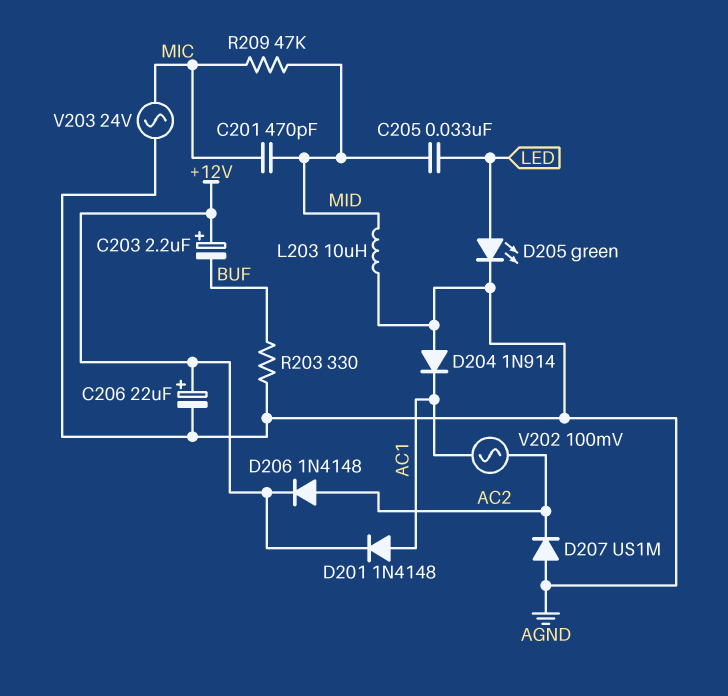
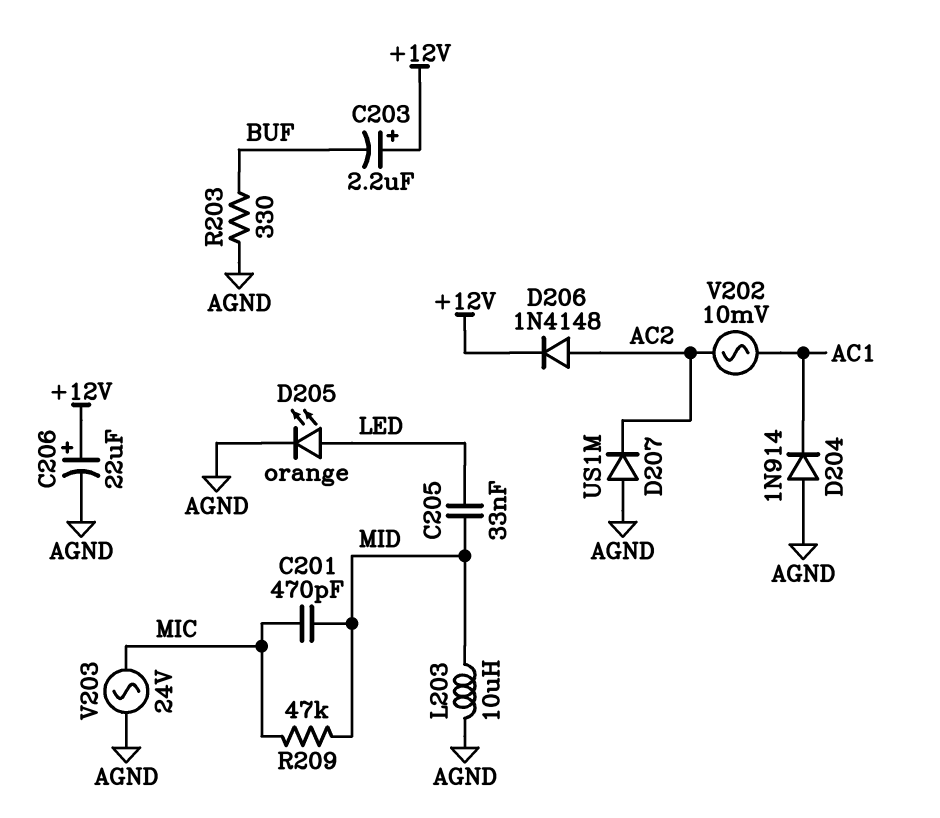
D201: diode 1N4148 (A AC1, K +12V) -> none
D205: LED green (A LED, K AGND) -> LED orange (A LED, K AGND)
V202: AC 100mV (AC1, AC2) -> AC 10mV (AC1, AC2)

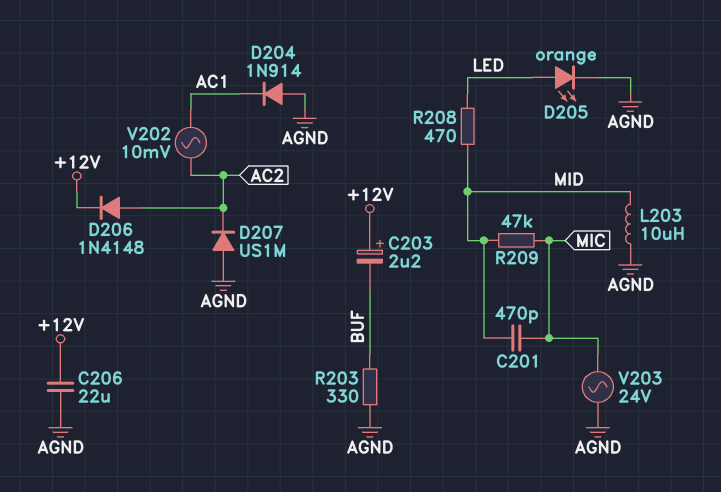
C205: 33nF (LED, MID) -> none
C206: 22uF (plus +12V, minus AGND) -> 22uF (+12V, AGND)
R208: none -> 470 (LED, MID)

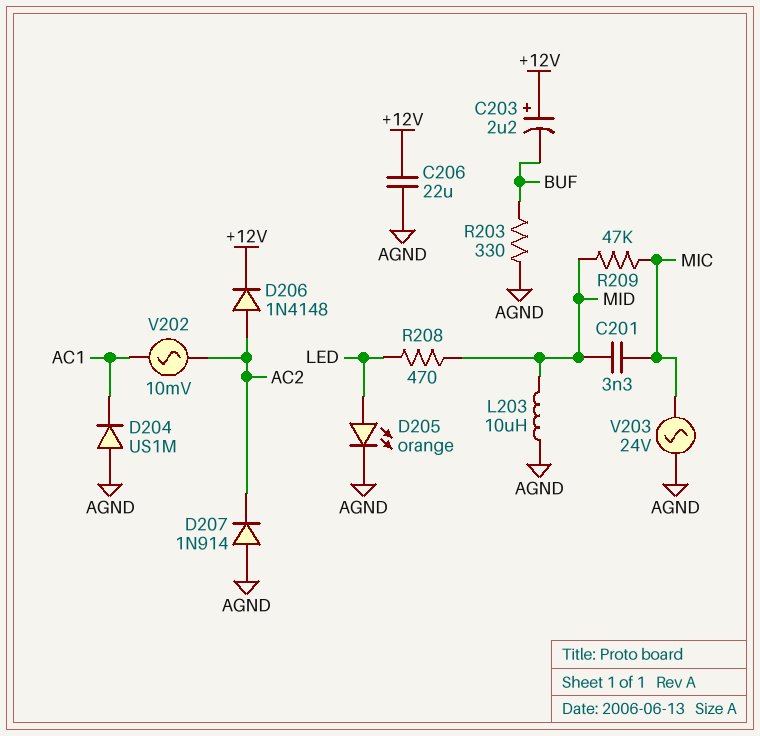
C201: 470pF (MIC, MID) -> 3.3nF (MIC, MID)
D204: diode 1N914 (A AGND, K AC1) -> diode US1M (A AGND, K AC1)
D207: diode US1M (A AGND, K AC2) -> diode 1N914 (A AGND, K AC2)

